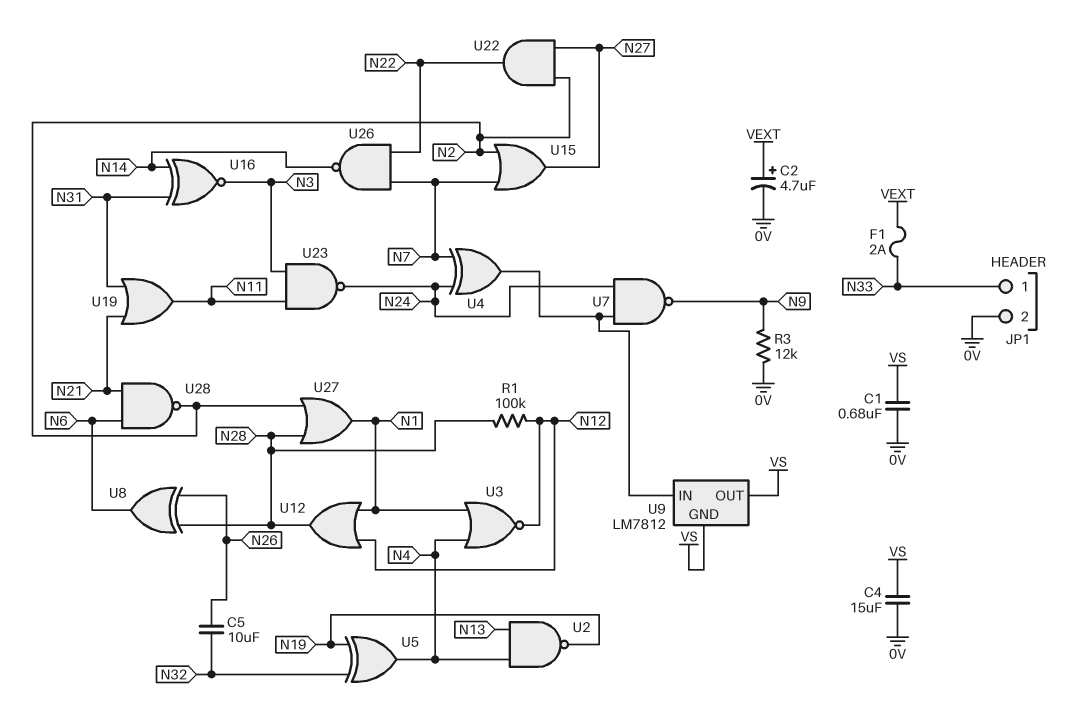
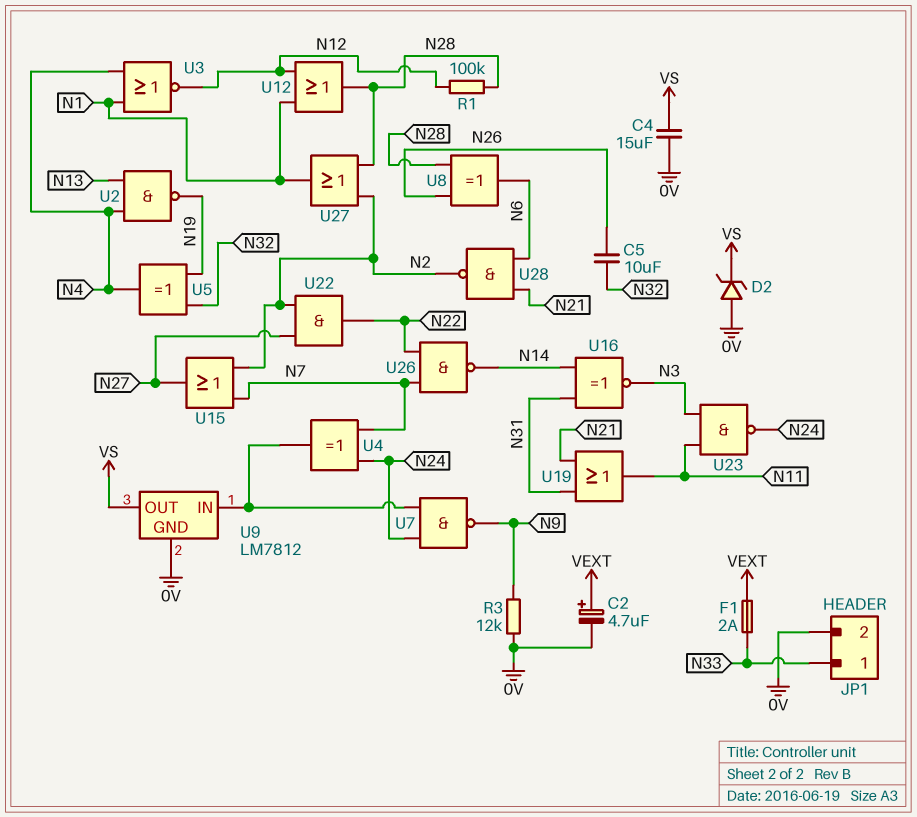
C1: 680nF (0V, VS) -> none
D2: none -> zener (A 0V, K VS)
U9 pin GND: VS -> 0V

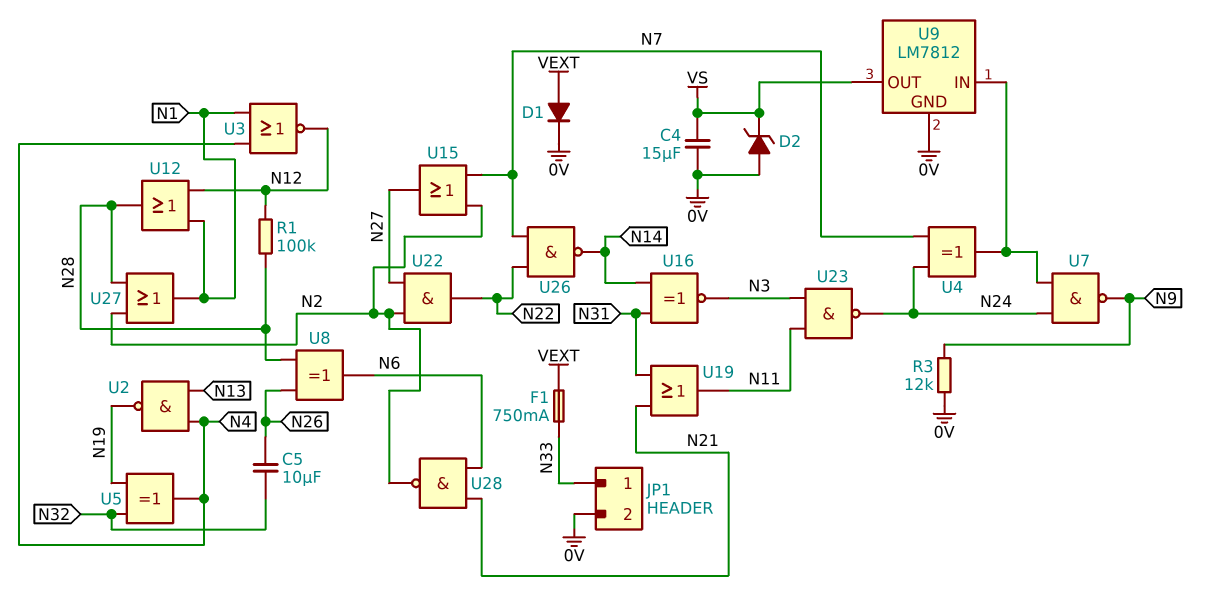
C2: 4.7uF (plus VEXT, minus 0V) -> none
D1: none -> diode (A VEXT, K 0V)
F1: 2A (N33, VEXT) -> 750mA (N33, VEXT)

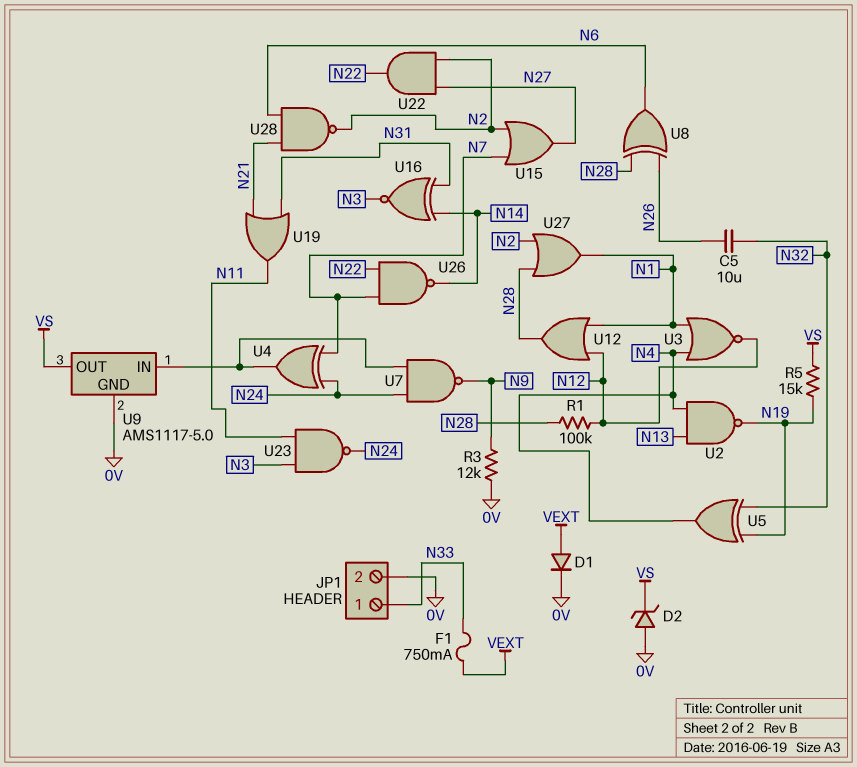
C4: 15uF (0V, VS) -> none
R5: none -> 15k (N19, VS)
U9: LM7812 -> AMS1117-5.0

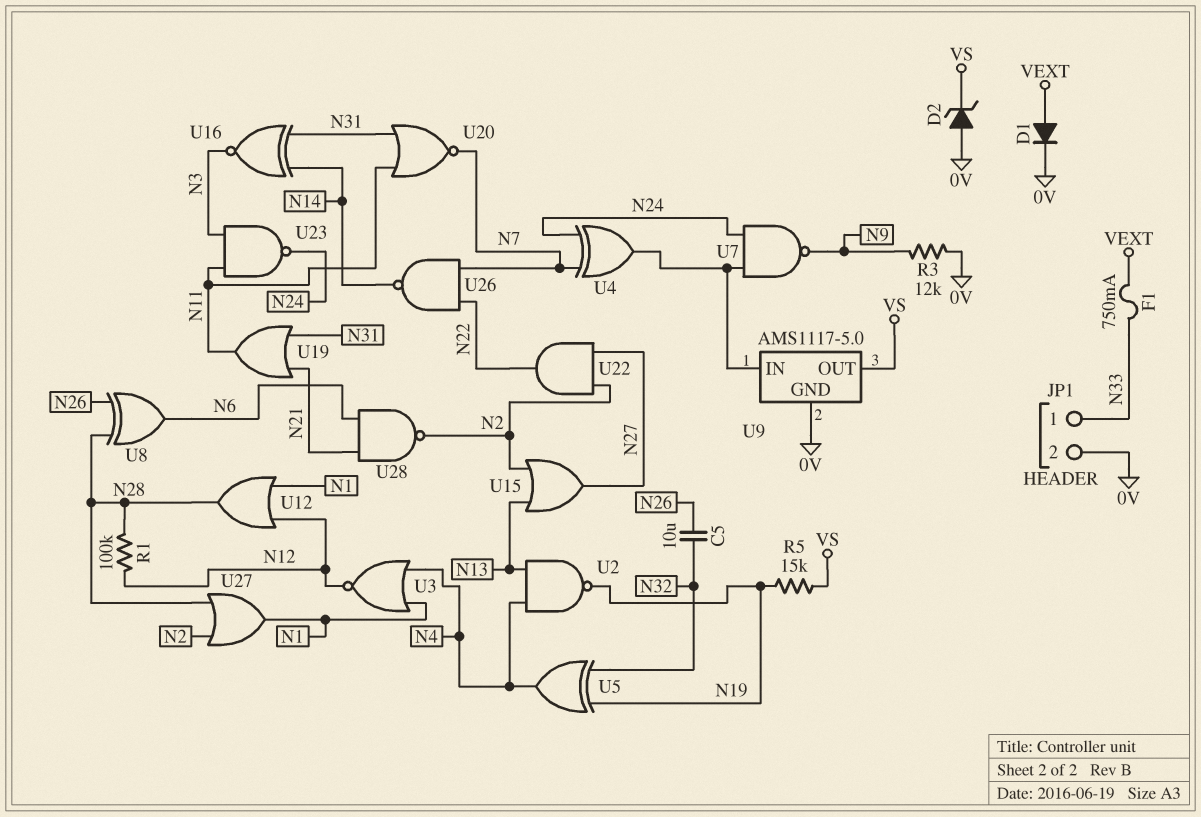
U15: OR (in N2, in N7, out N27) -> OR (in N2, in N13, out N27)
U20: none -> NOR (in N11, in N31, out N7)

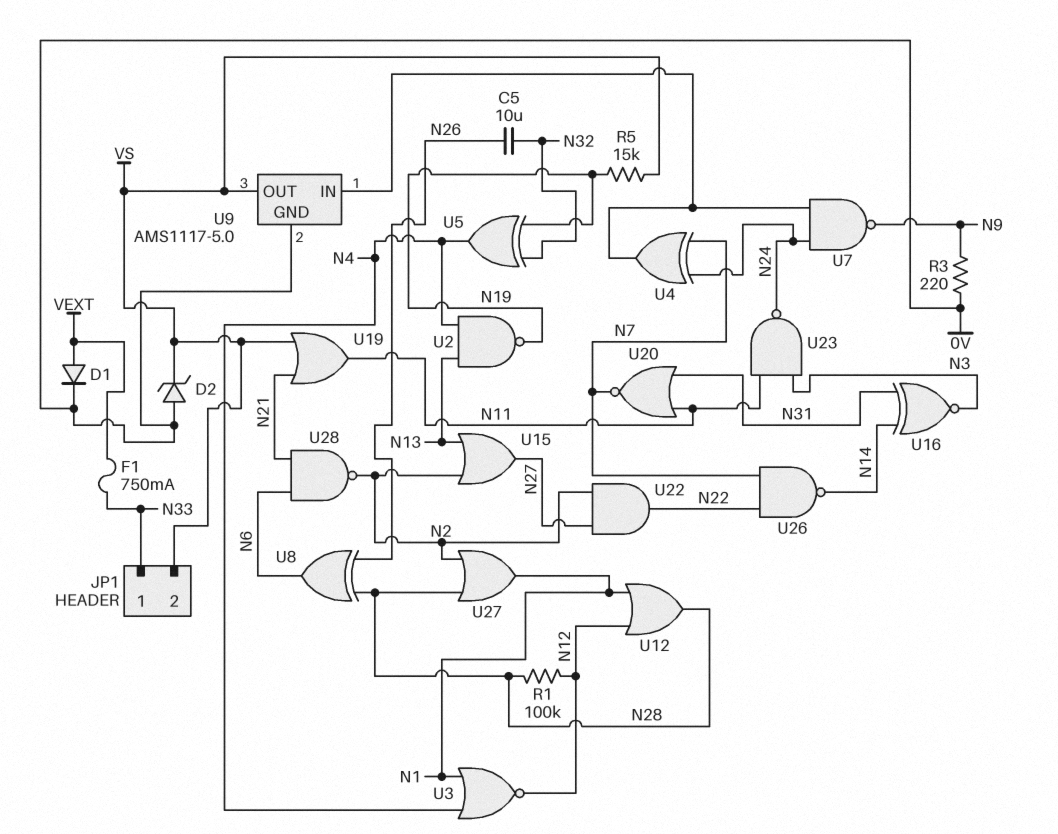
JP1 pin 2: 0V -> VS
R3: 12k (0V, N9) -> 220 (0V, N9)
U19: OR (in N21, in N31, out N11) -> OR (in N21, in VS, out N11)

